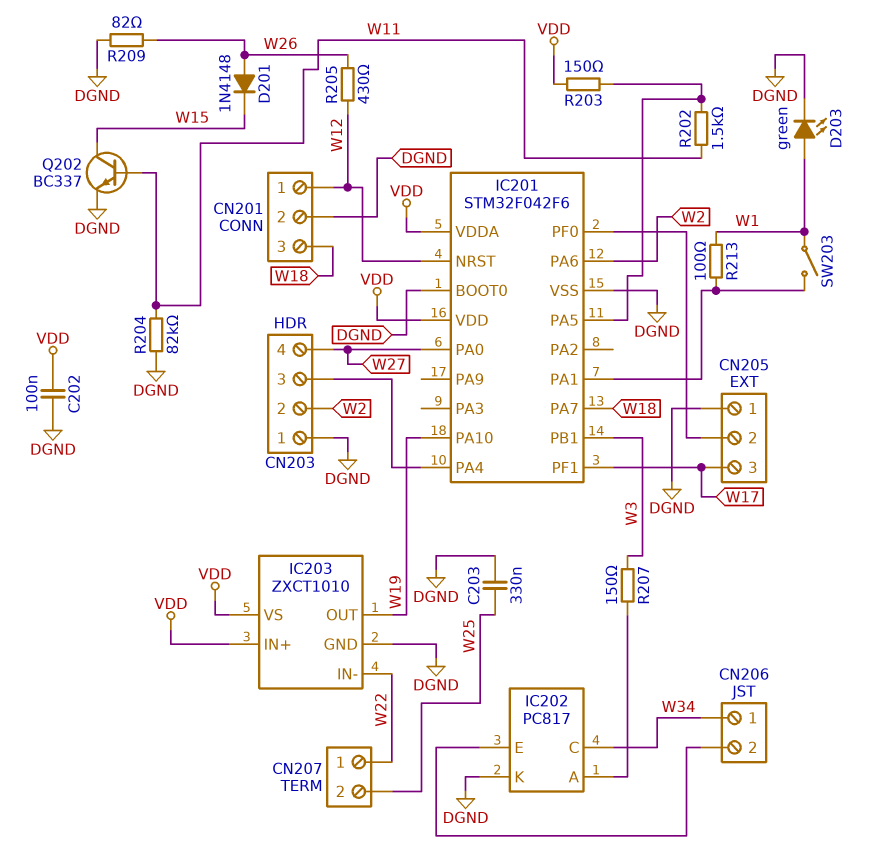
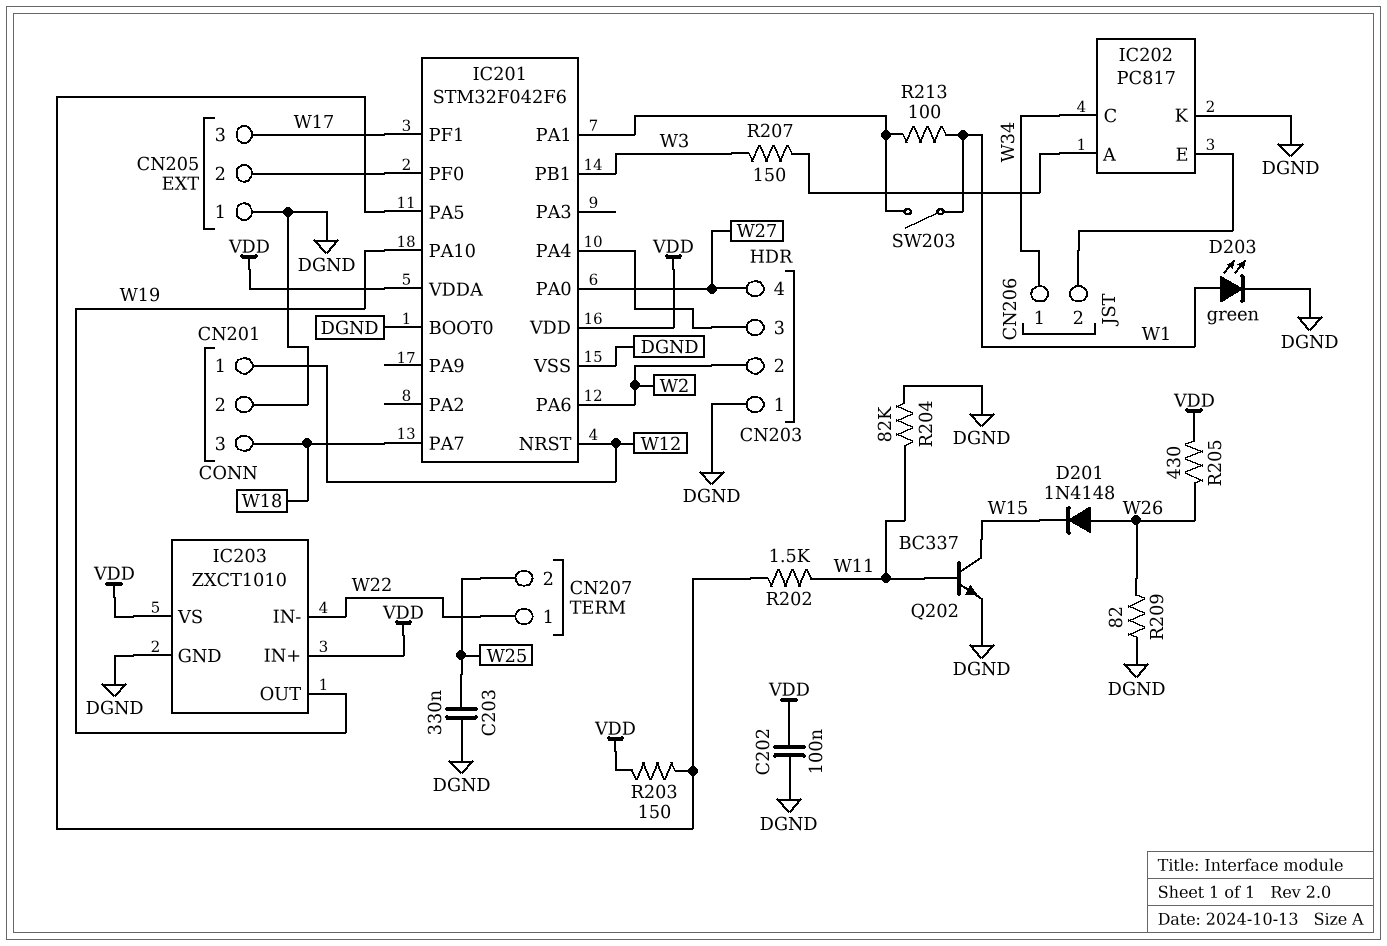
R205: 430 (W12, W26) -> 430 (VDD, W26)

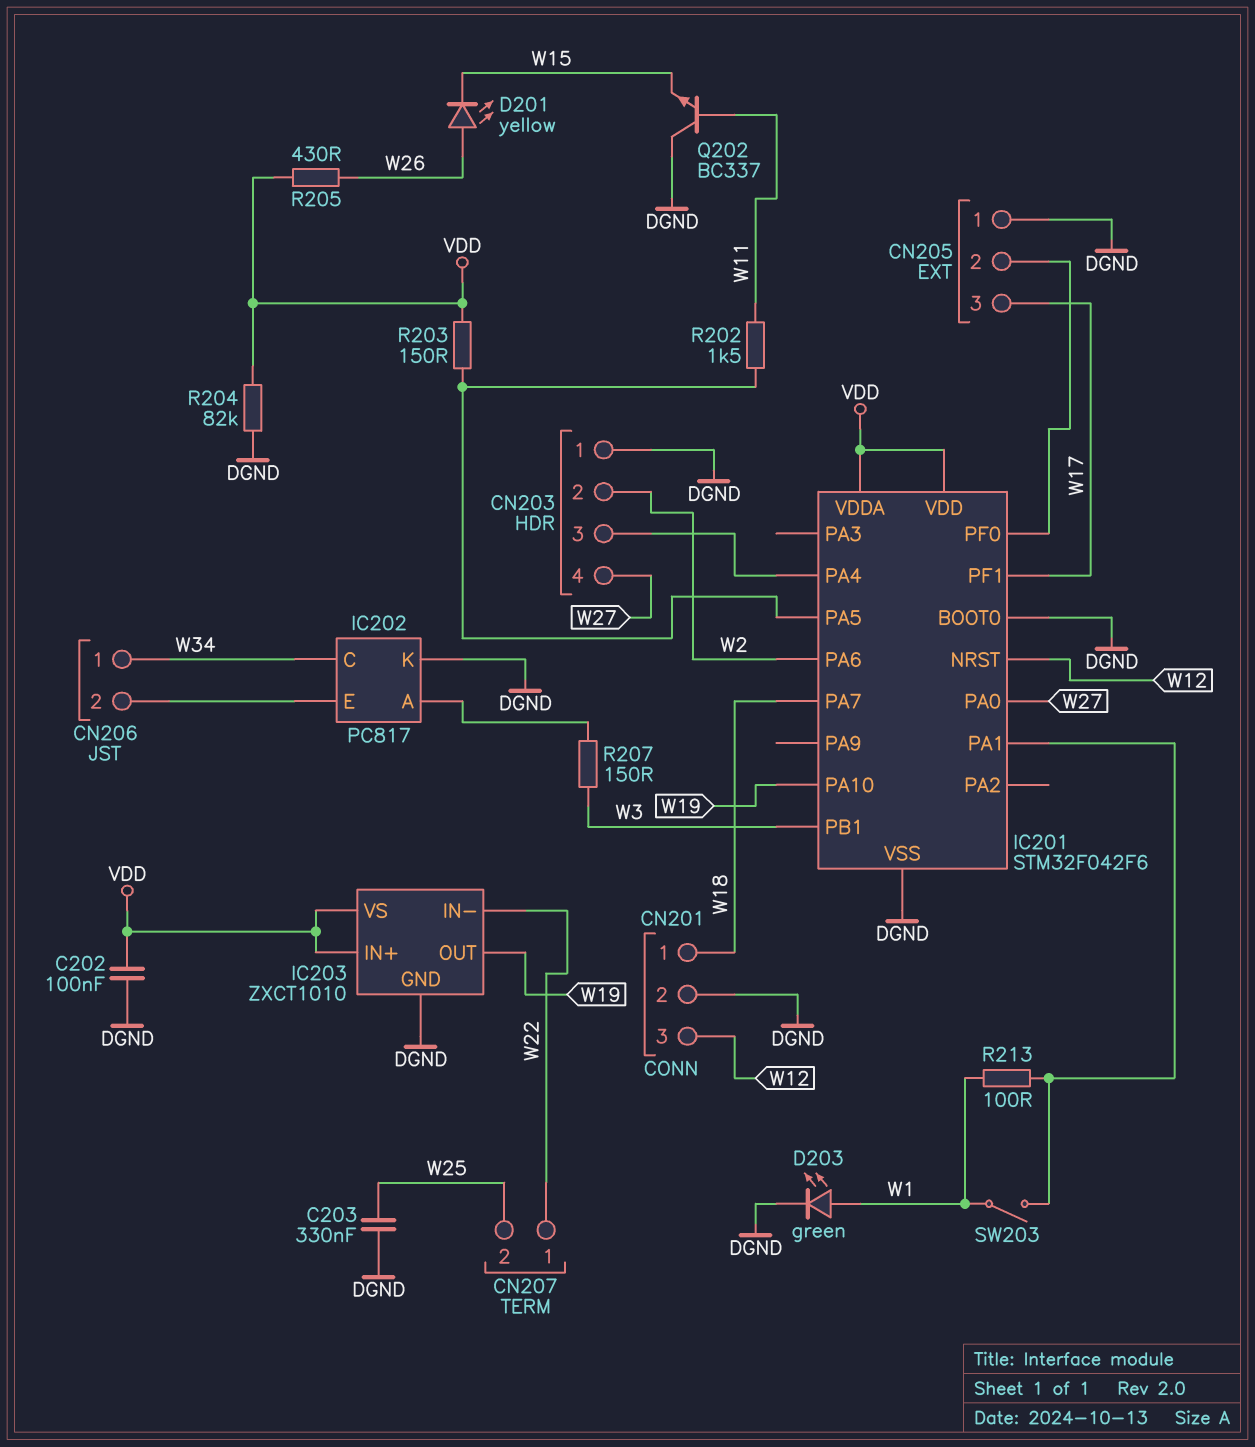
CN201 pin 1: W12 -> W18
CN201 pin 3: W18 -> W12
D201: diode 1N4148 (A W26, K W15) -> LED yellow (A W26, K W15)
Q202: NPN BC337 (B W11, C W15, E DGND) -> NPN BC337 (B W11, C DGND, E W15)
R204: 82k (DGND, W11) -> 82k (DGND, VDD)
R209: 82 (DGND, W26) -> none

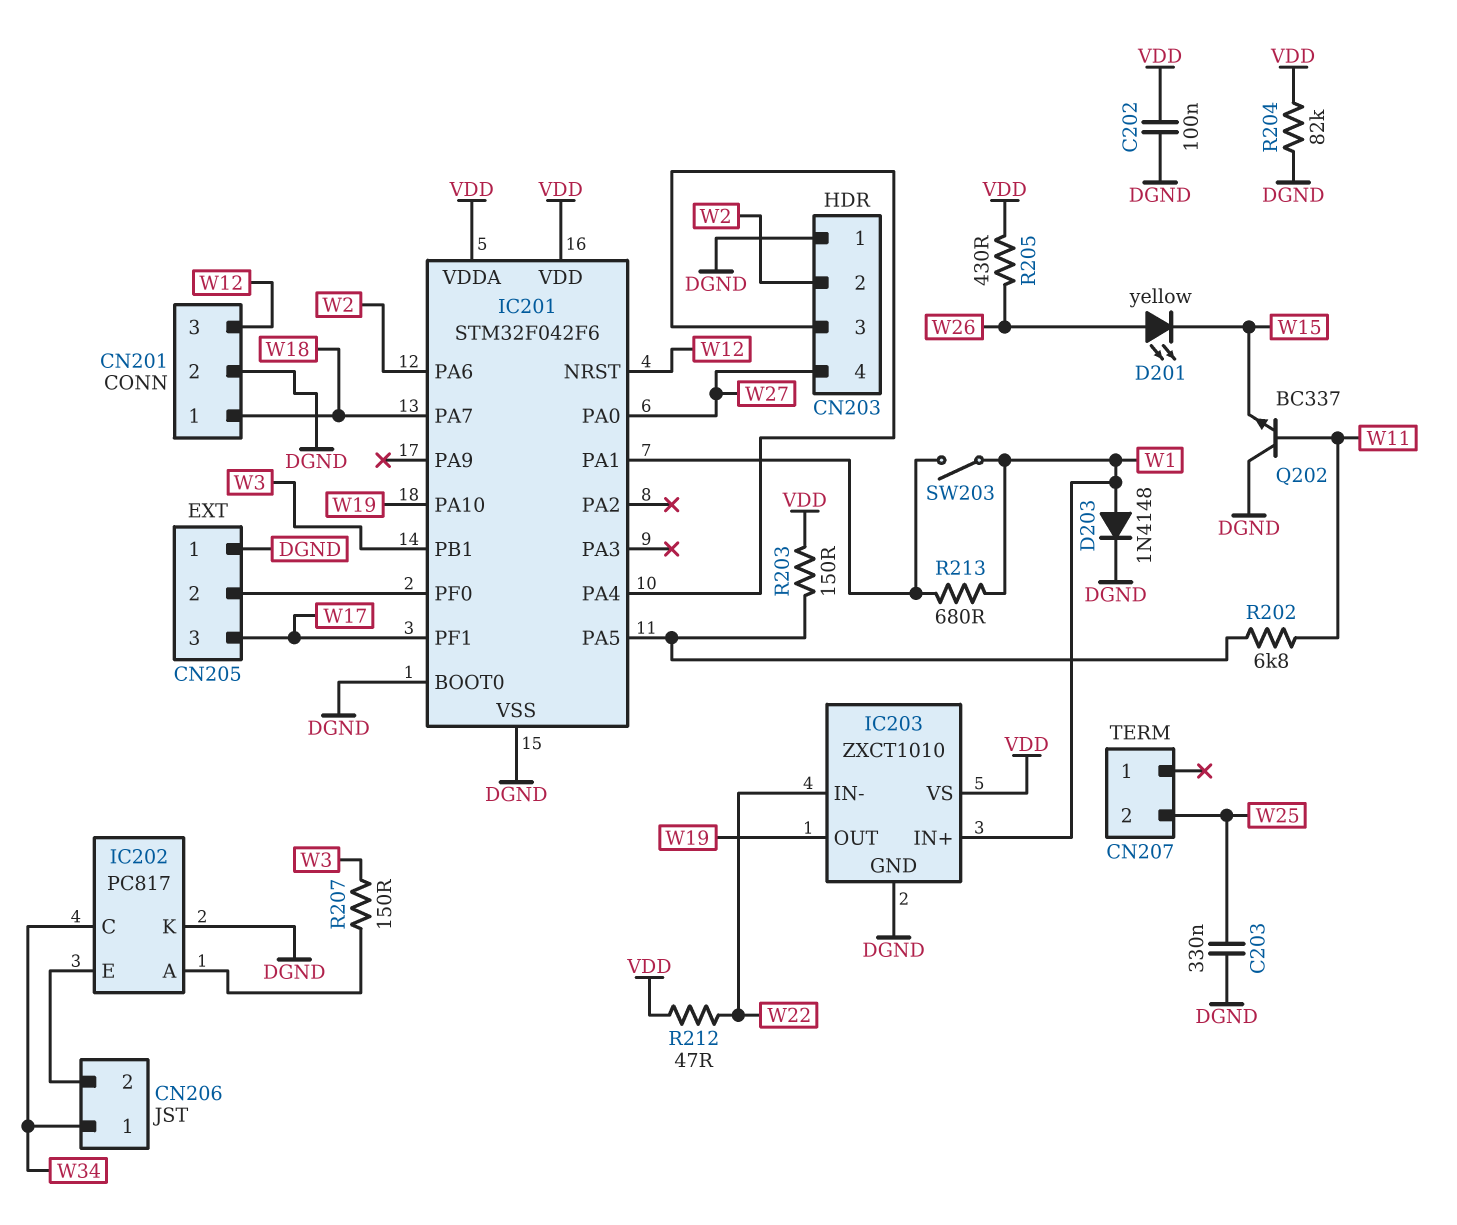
CN207 pin 1: W22 -> none
D203: LED green (A W1, K DGND) -> diode 1N4148 (A W1, K DGND)
IC203 pin IN+: VDD -> W1
R202: 1.5k (IC201/PA5, W11) -> 6.8k (IC201/PA5, W11)
R212: none -> 47 (VDD, W22)
R213: 100 (IC201/PA1, W1) -> 680 (IC201/PA1, W1)

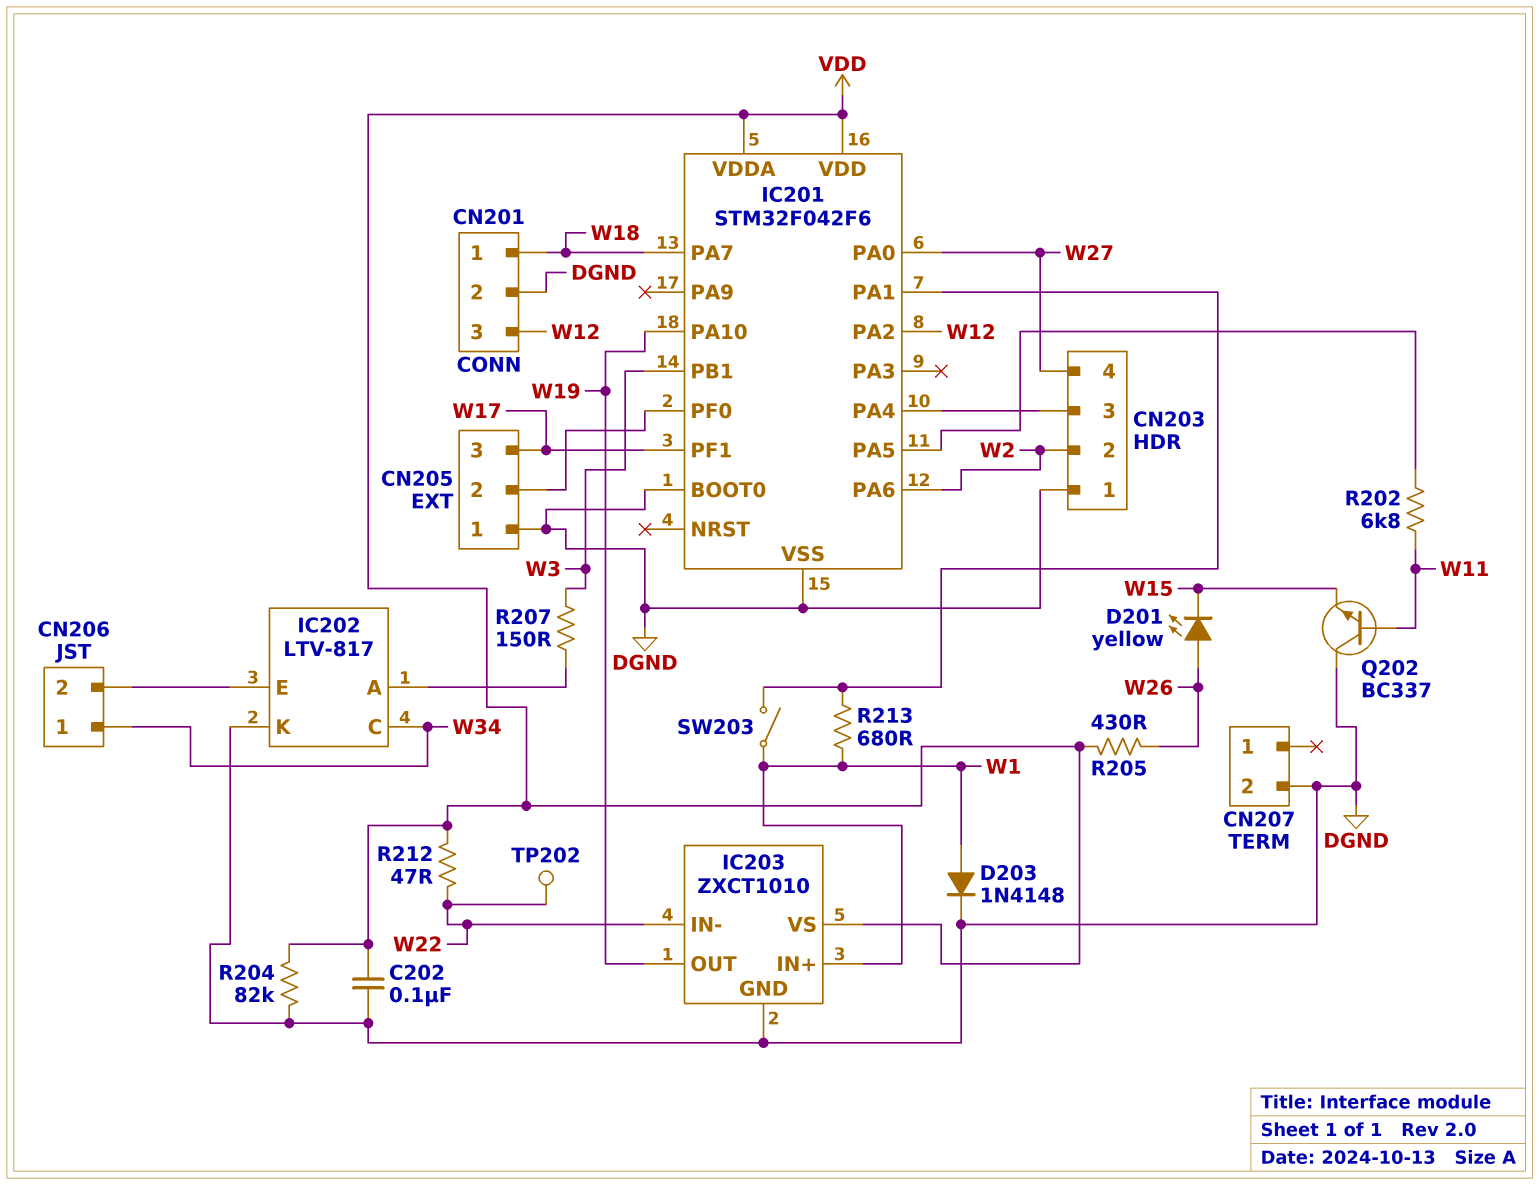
C203: 330nF (DGND, W25) -> none
CN207 pin 2: W25 -> DGND
IC201 pin NRST: W12 -> none
IC201 pin PA2: none -> W12
IC202: PC817 -> LTV-817
R203: 150 (IC201/PA5, VDD) -> none
TP202: none -> test point (W22)

